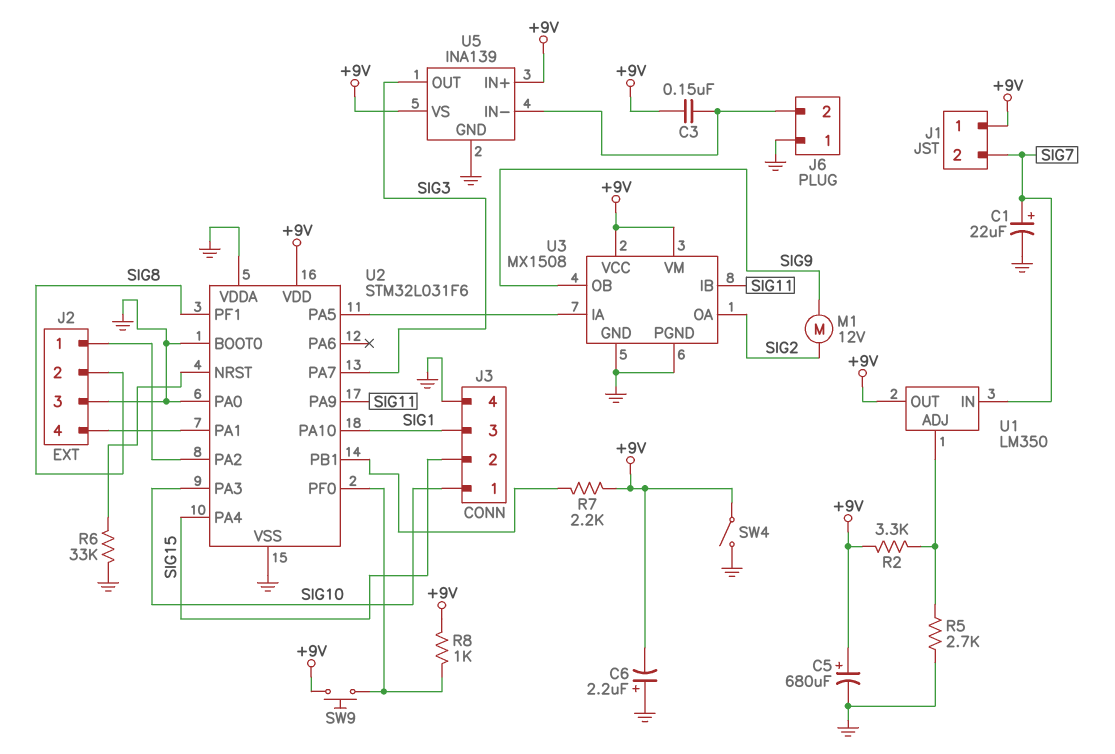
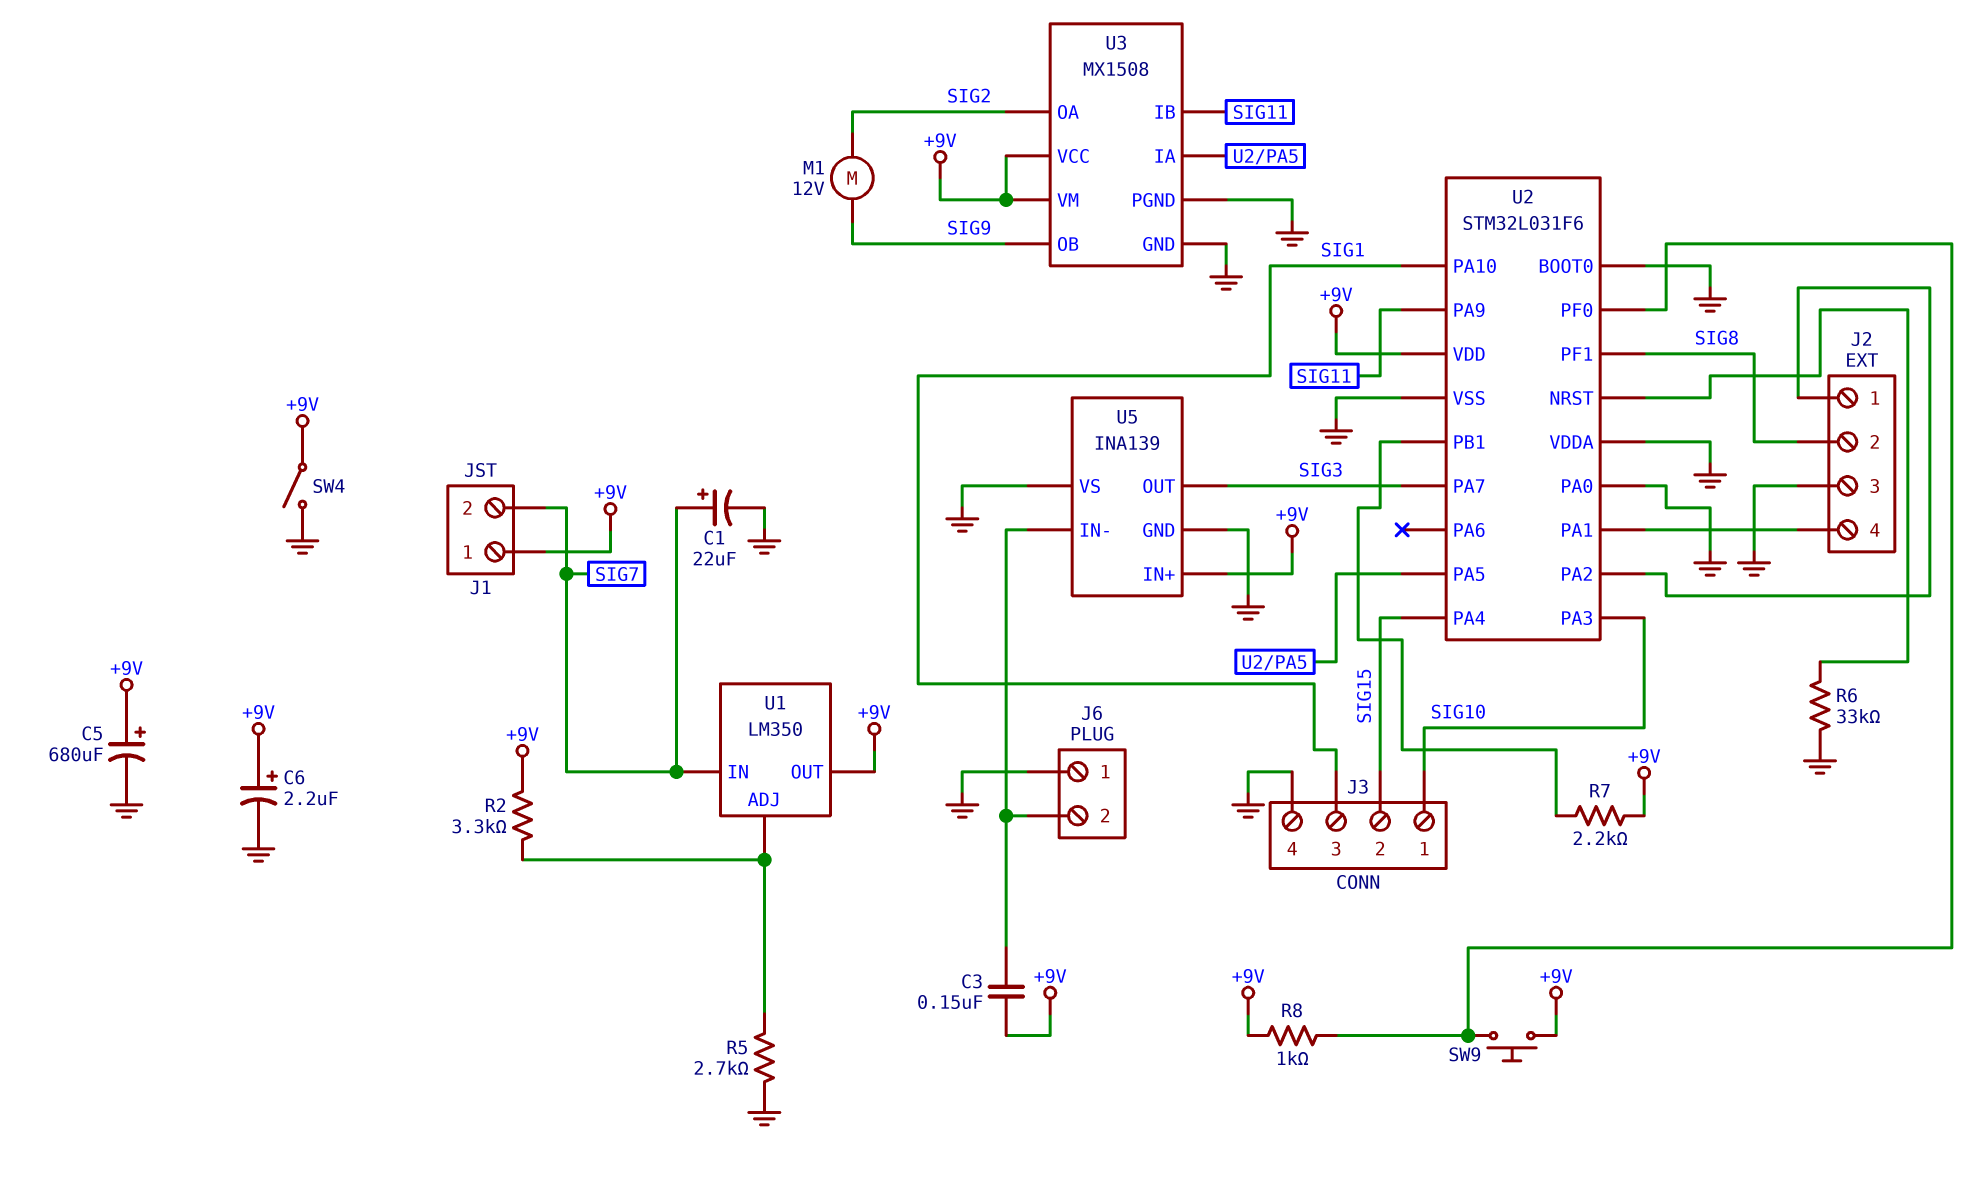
C6: 2.2uF (plus GND, minus +9V) -> 2.2uF (plus +9V, minus GND)
U5 pin VS: +9V -> GND

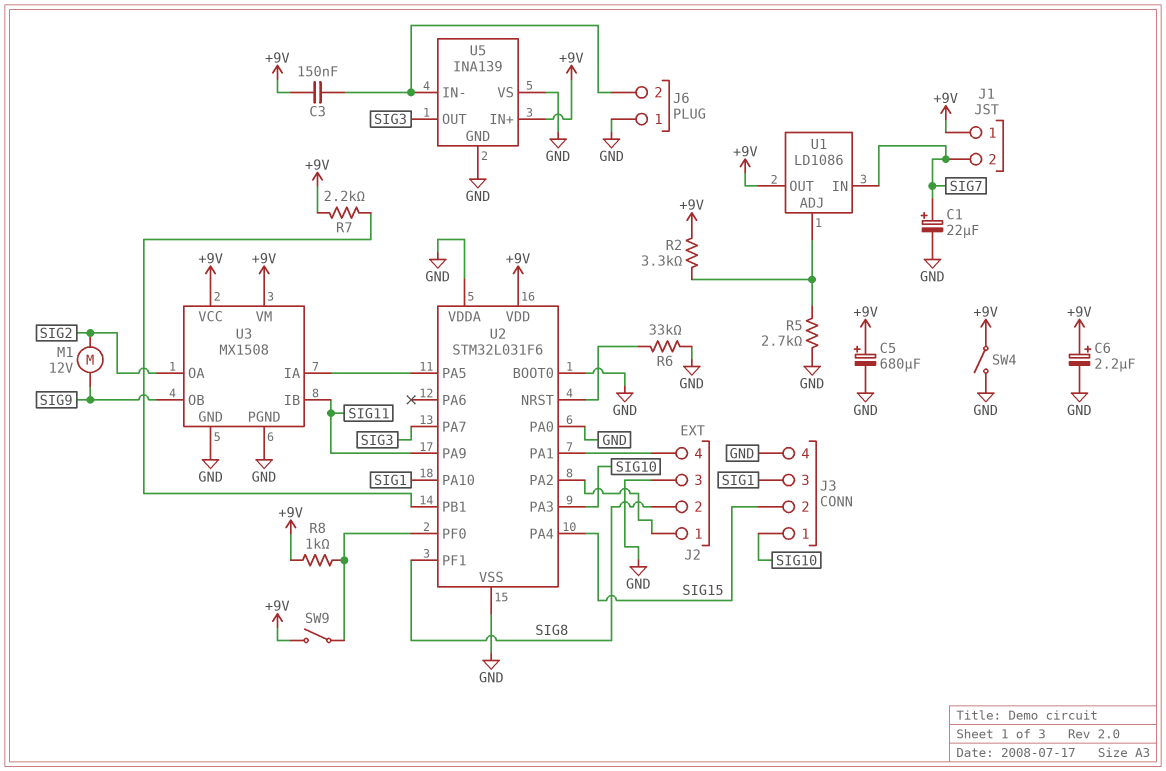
SW9: button (+9V, U2/PF0) -> switch (+9V, U2/PF0)
U1: LM350 -> LD1086

